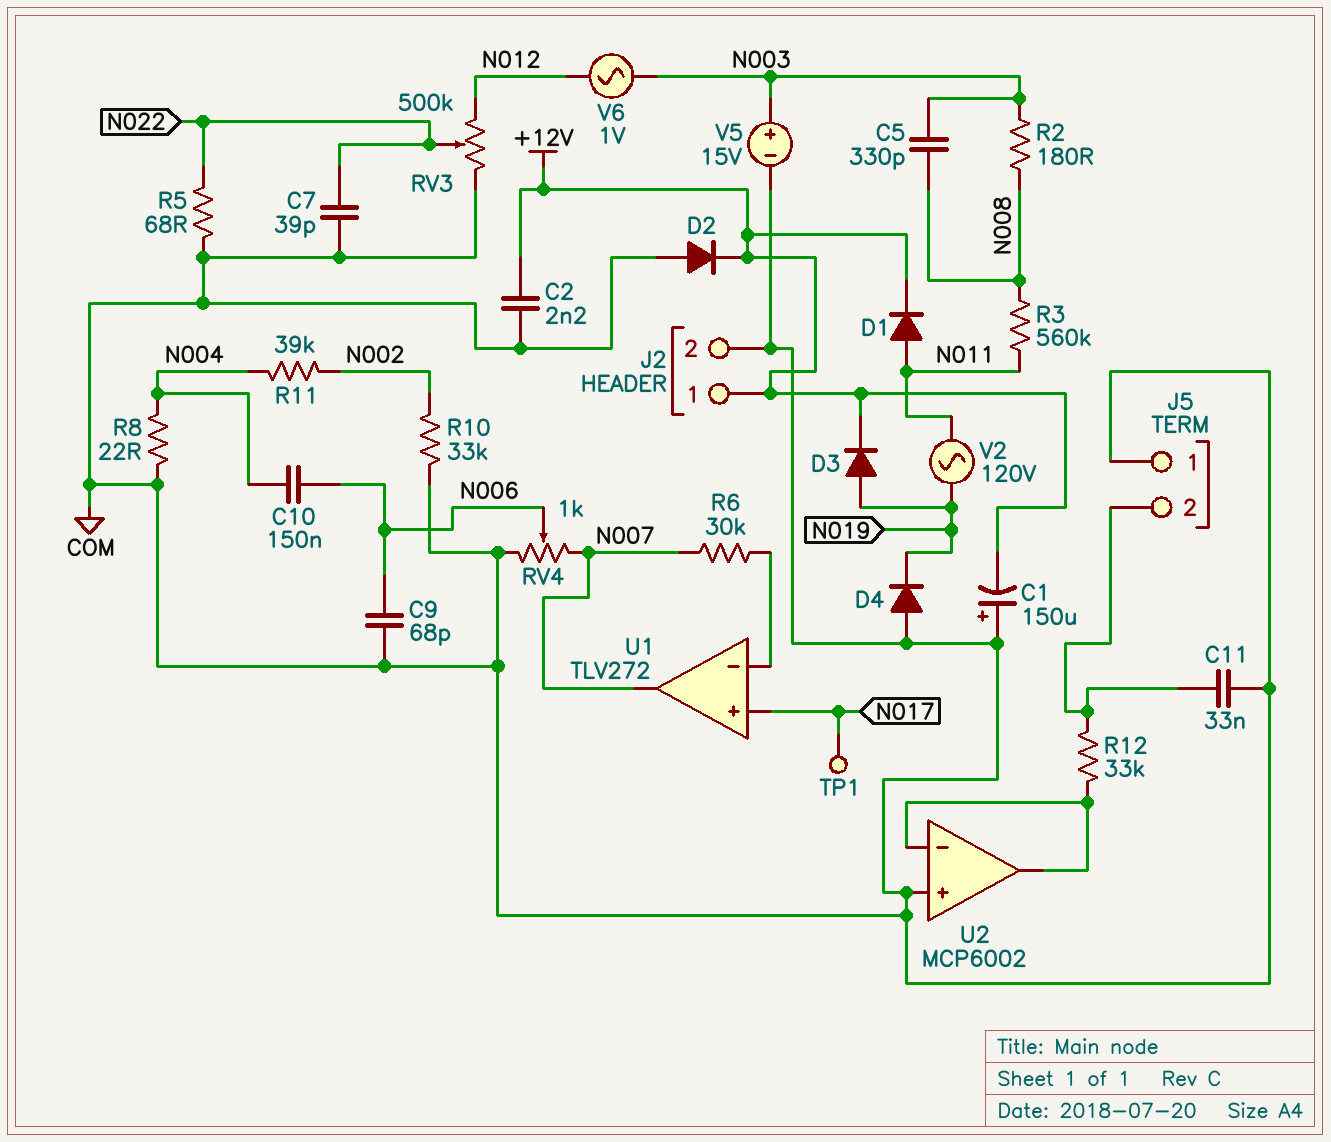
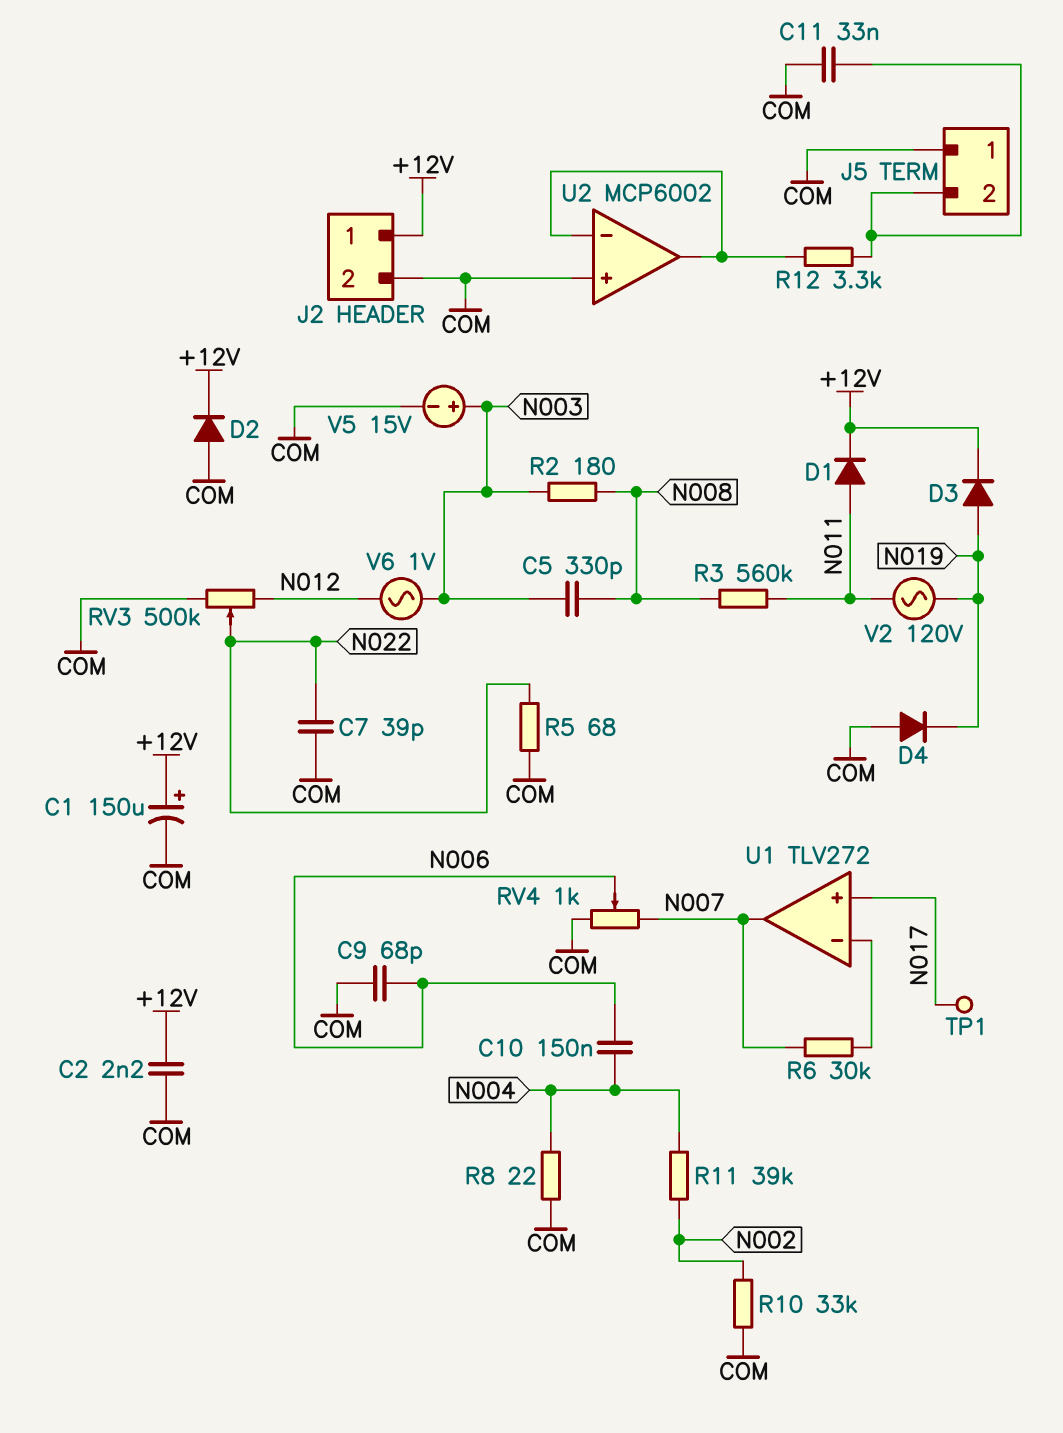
C1: 150uF (plus COM, minus +12V) -> 150uF (plus +12V, minus COM)
R12: 33k (J5/2, U2/in-) -> 3.3k (J5/2, U2/in-)

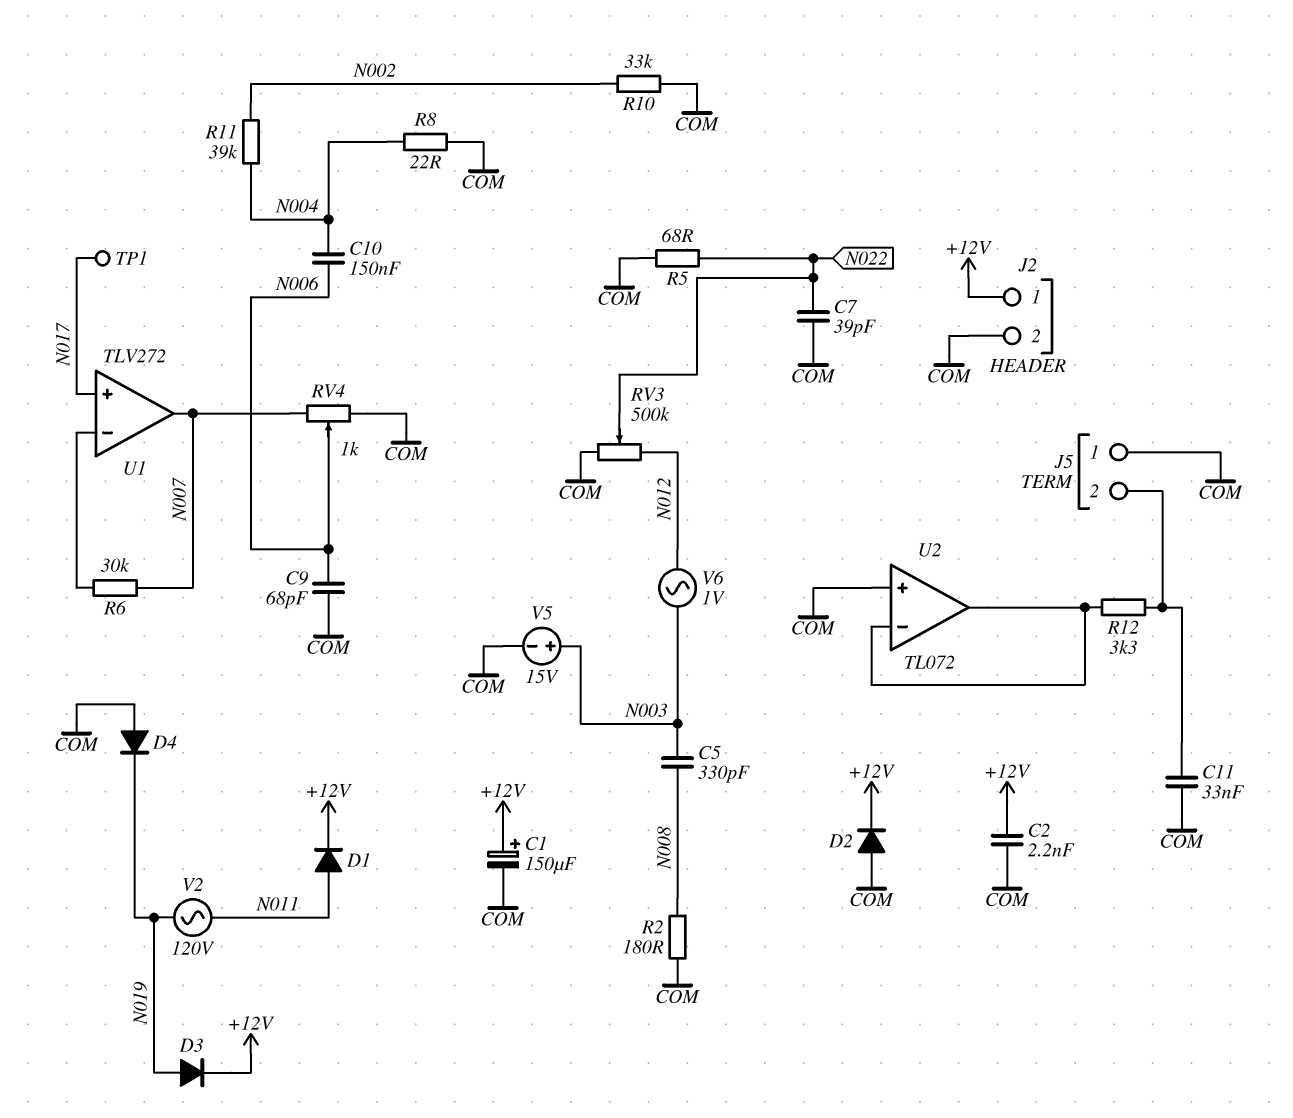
R2: 180 (N003, N008) -> 180 (COM, N008)
R3: 560k (N008, N011) -> none
U2: MCP6002 -> TL072

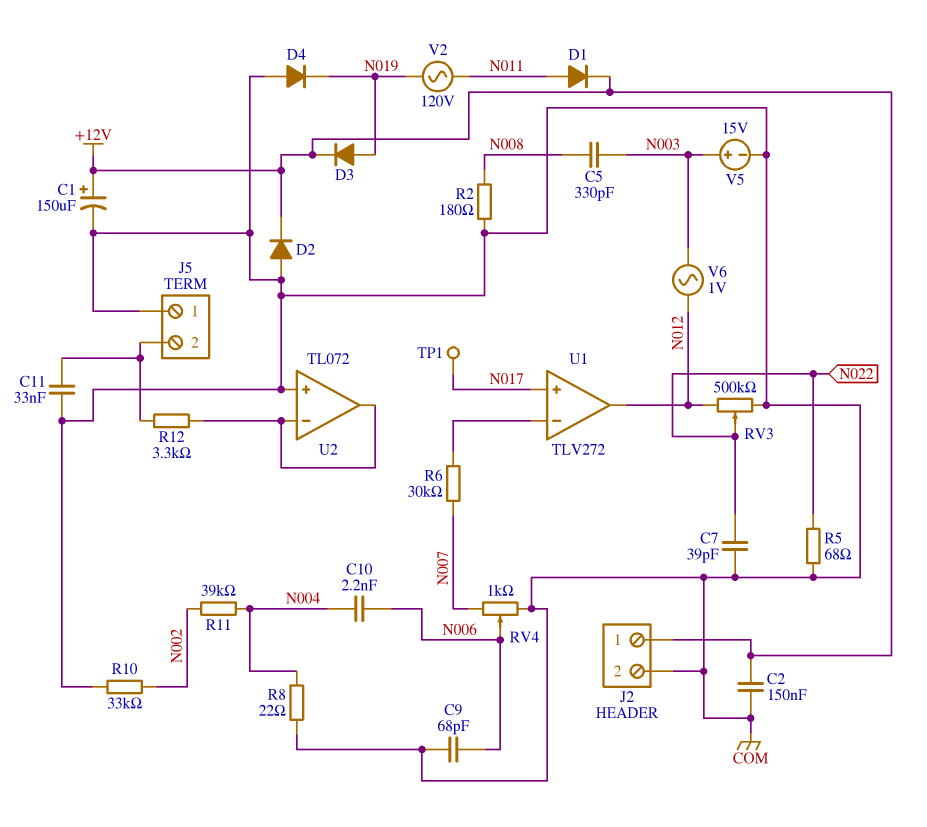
C2: 2.2nF (+12V, COM) -> 150nF (+12V, COM)
C10: 150nF (N004, N006) -> 2.2nF (N004, N006)
U1 pin out: N007 -> N012

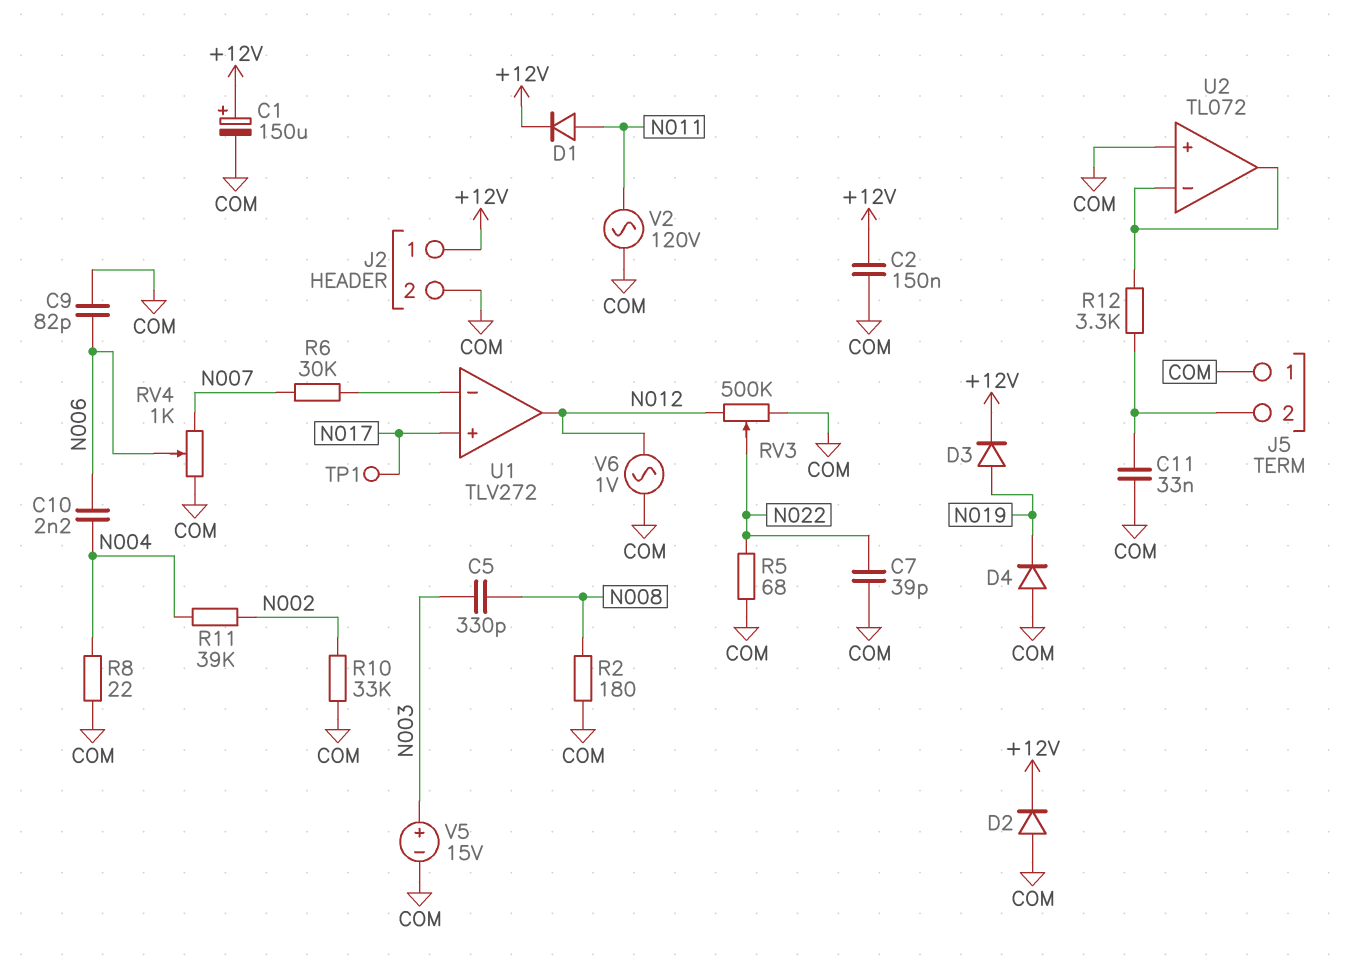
C9: 68pF (COM, N006) -> 82pF (COM, N006)
V2: AC 120V (N011, N019) -> AC 120V (COM, N011)
V6: AC 1V (N003, N012) -> AC 1V (COM, N012)

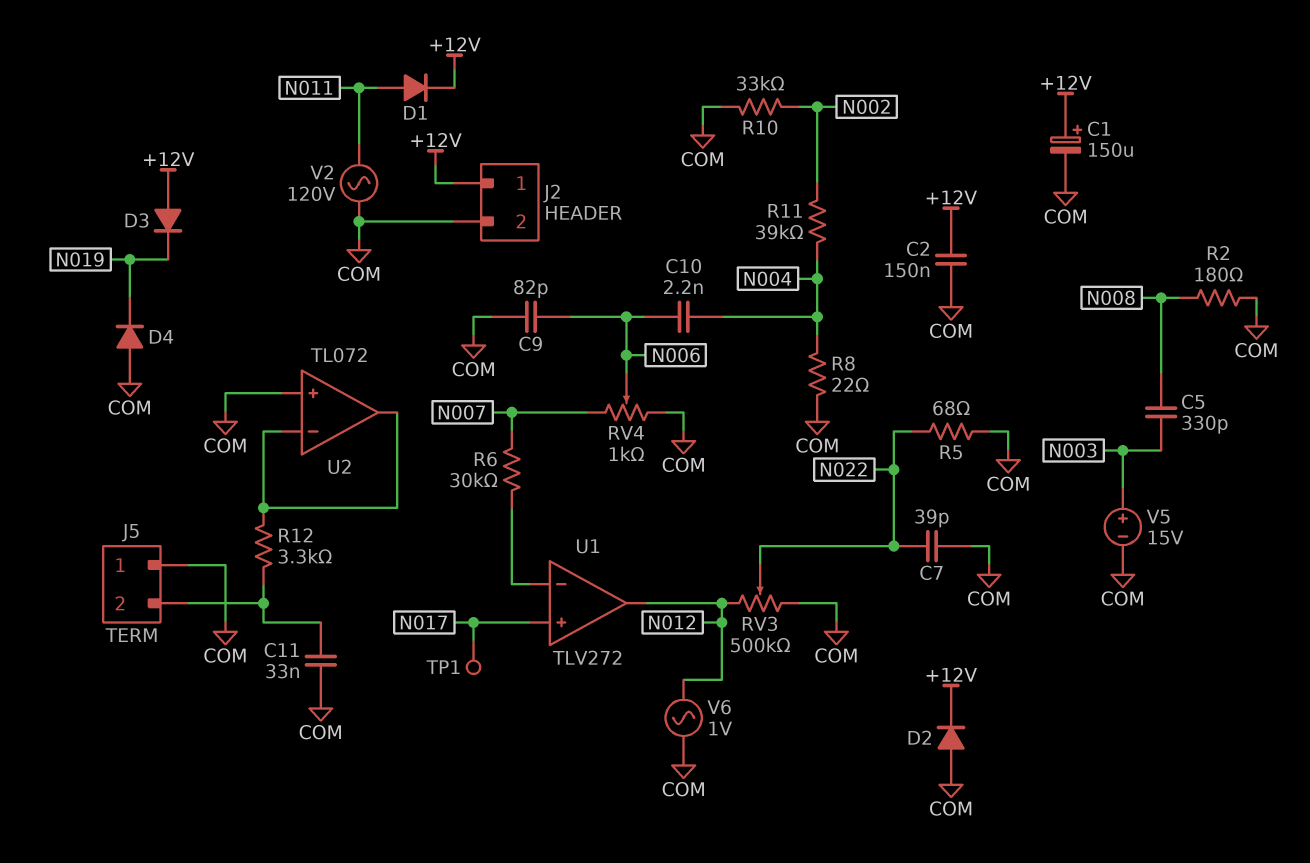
D3: diode (A N019, K +12V) -> diode (A +12V, K N019)

